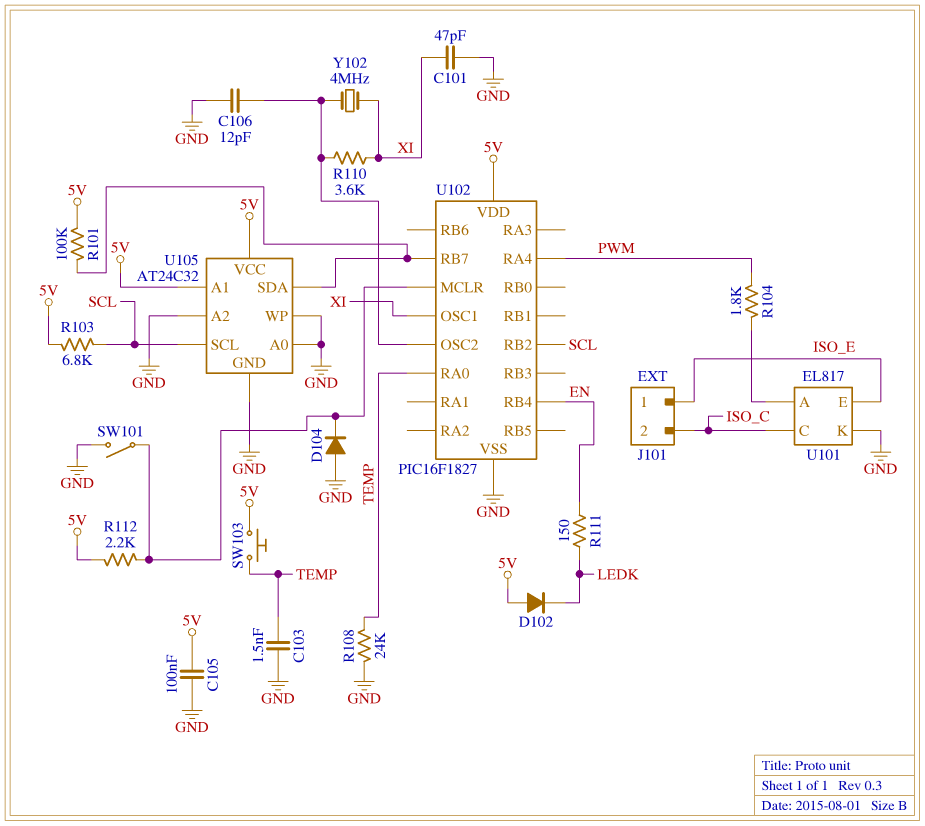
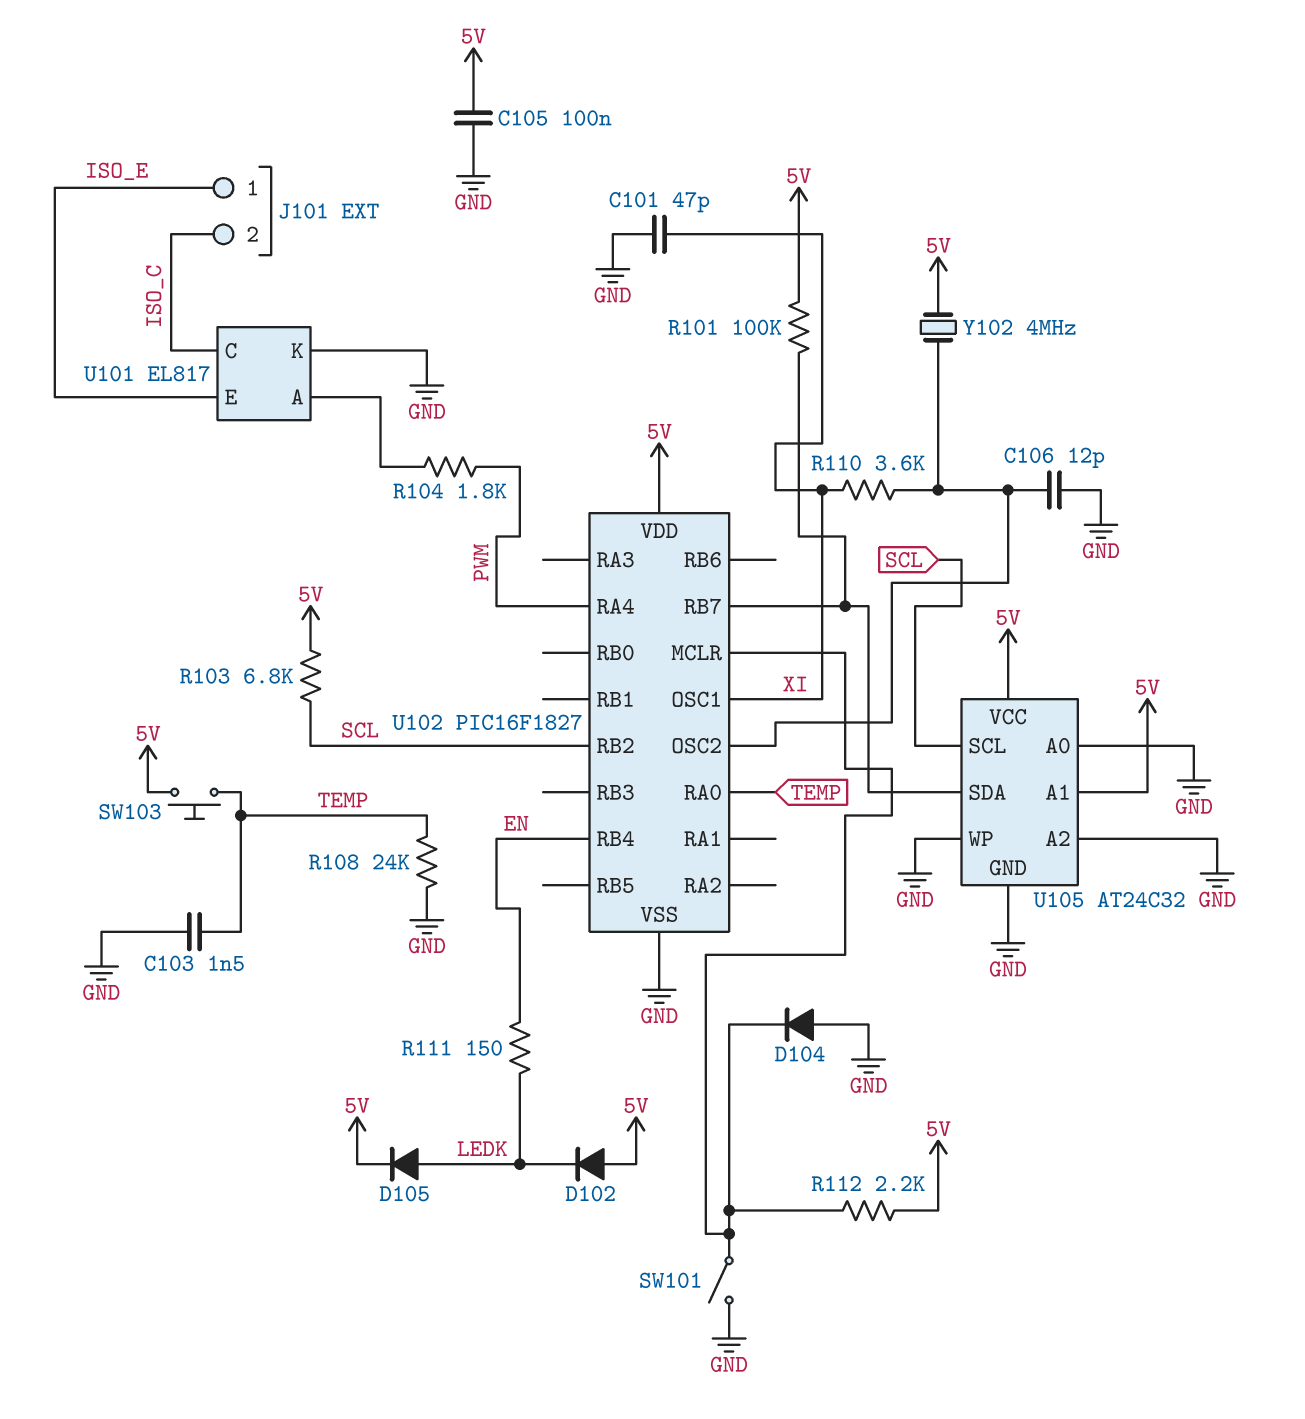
D105: none -> diode (A LEDK, K 5V)
Y102: 4MHz (U102/OSC2, XI) -> 4MHz (5V, U102/OSC2)

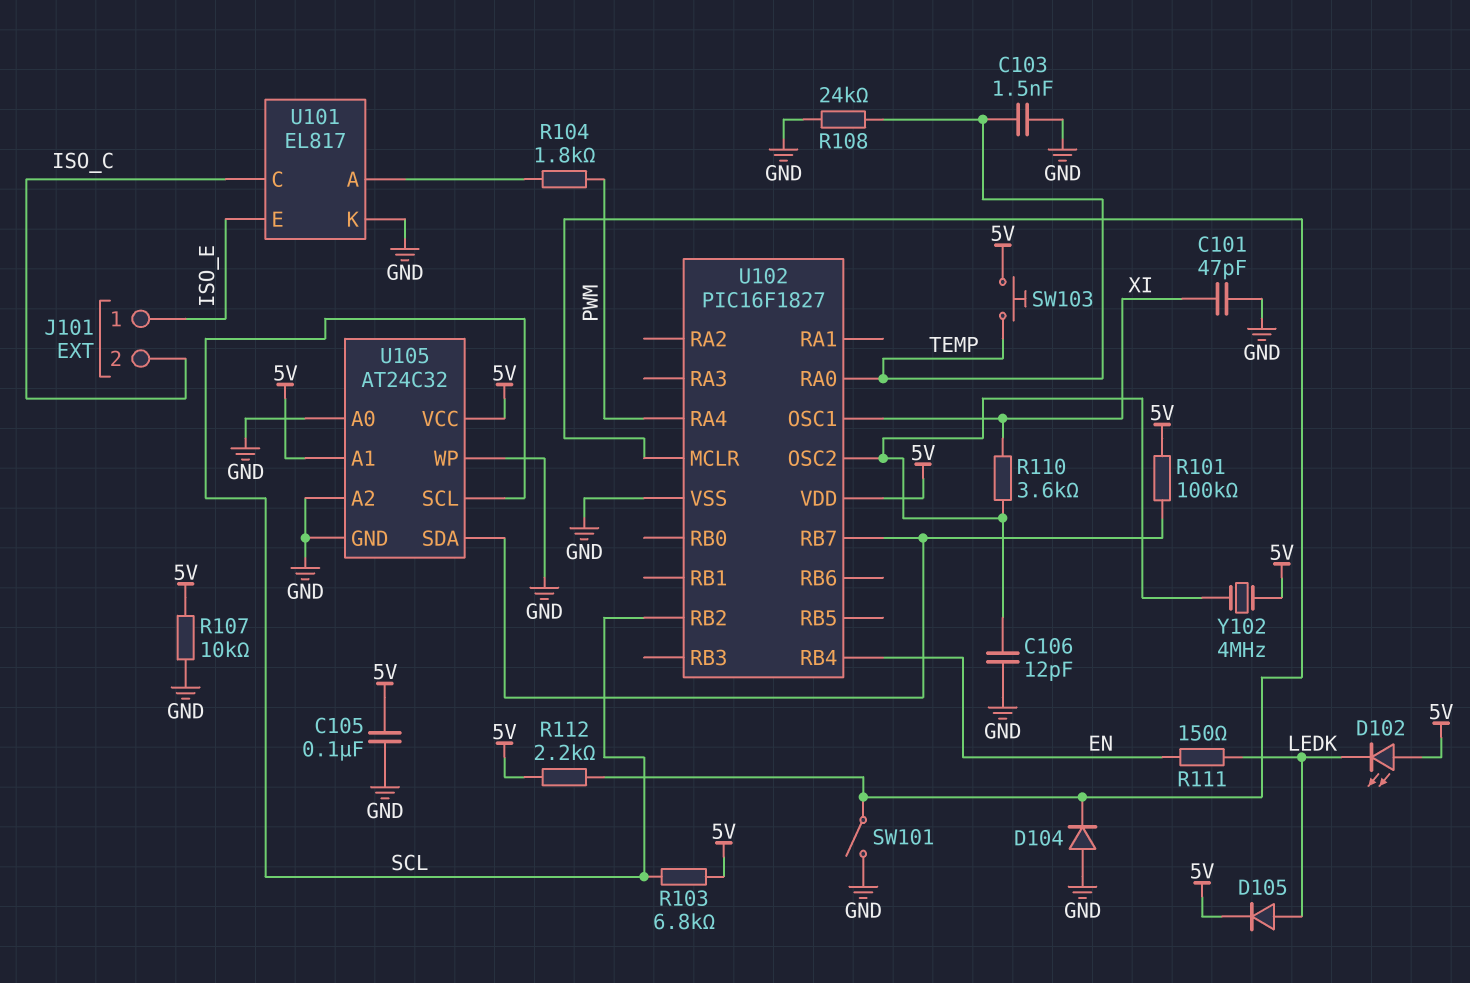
D102: diode (A 5V, K LEDK) -> LED (A 5V, K LEDK)
R107: none -> 10k (5V, GND)

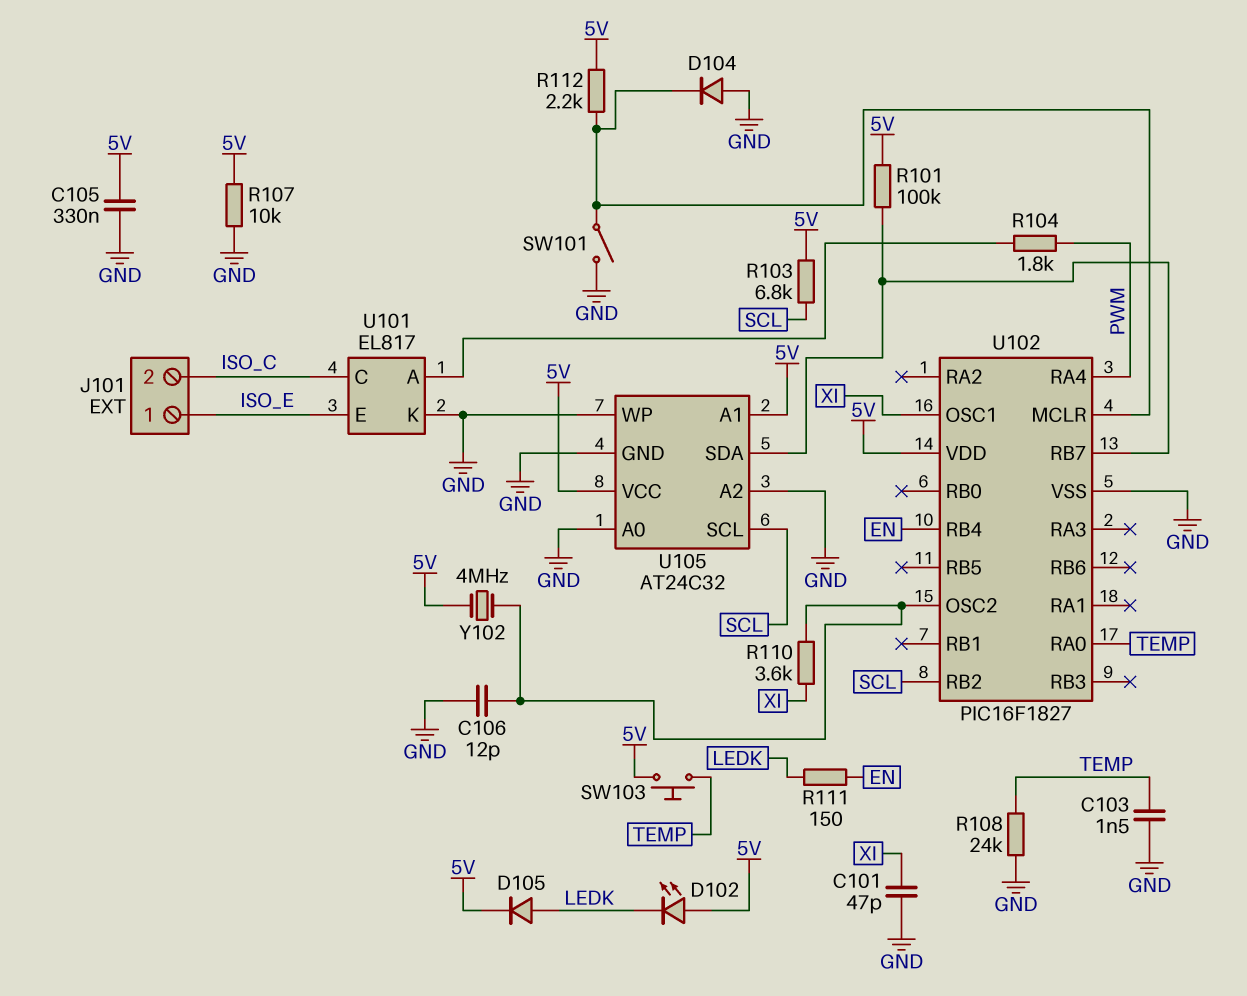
C105: 100nF (5V, GND) -> 330nF (5V, GND)

